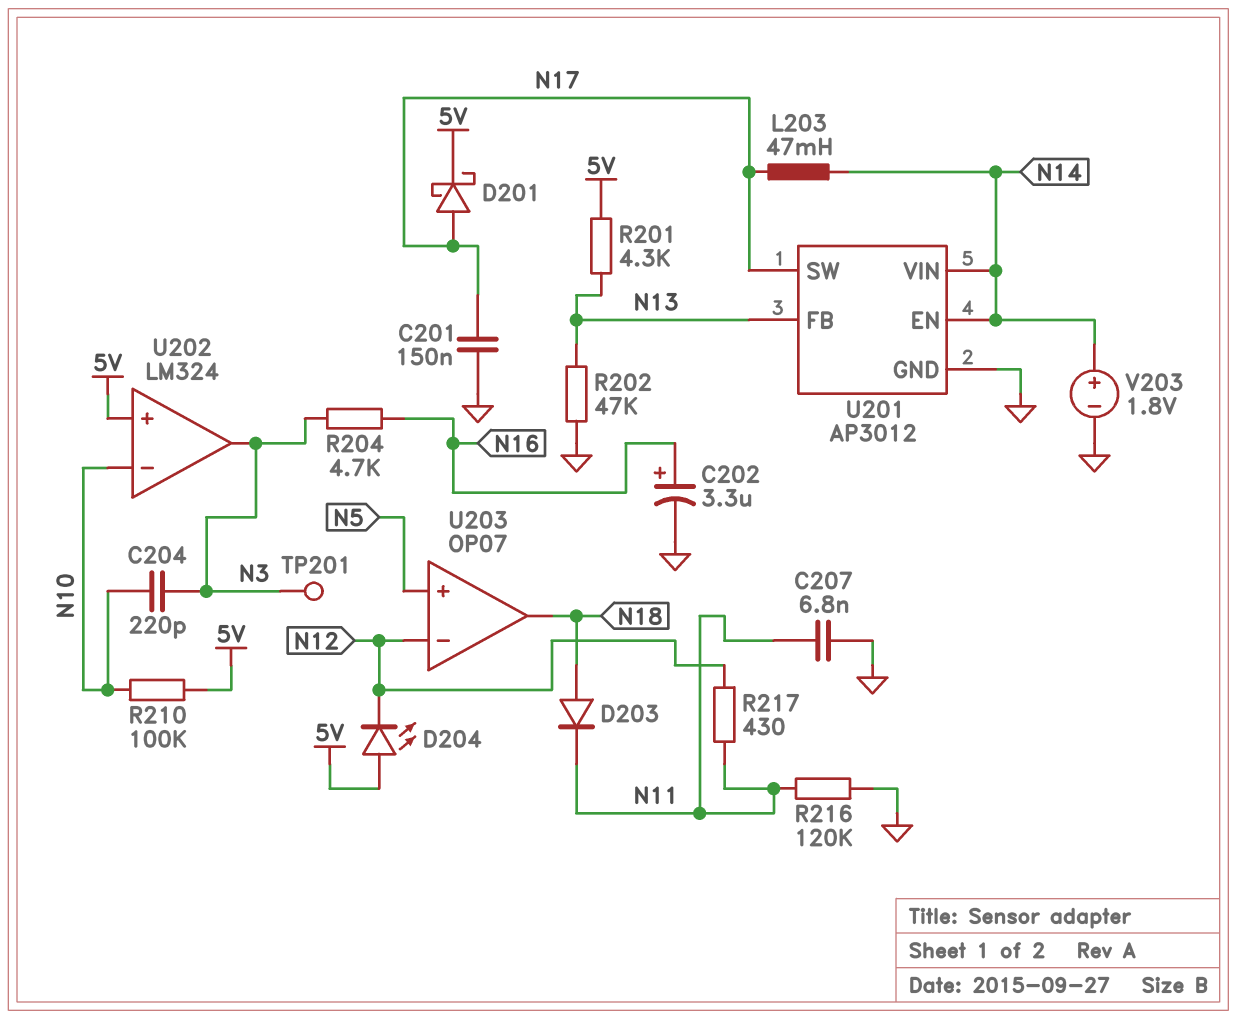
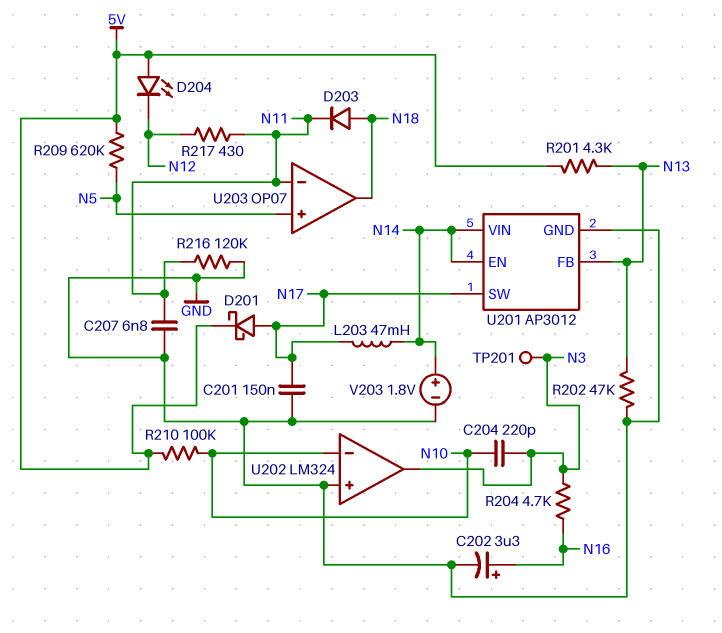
R209: none -> 620k (5V, N5)
U202 pin in+: 5V -> GND
U203 pin in-: N12 -> N11

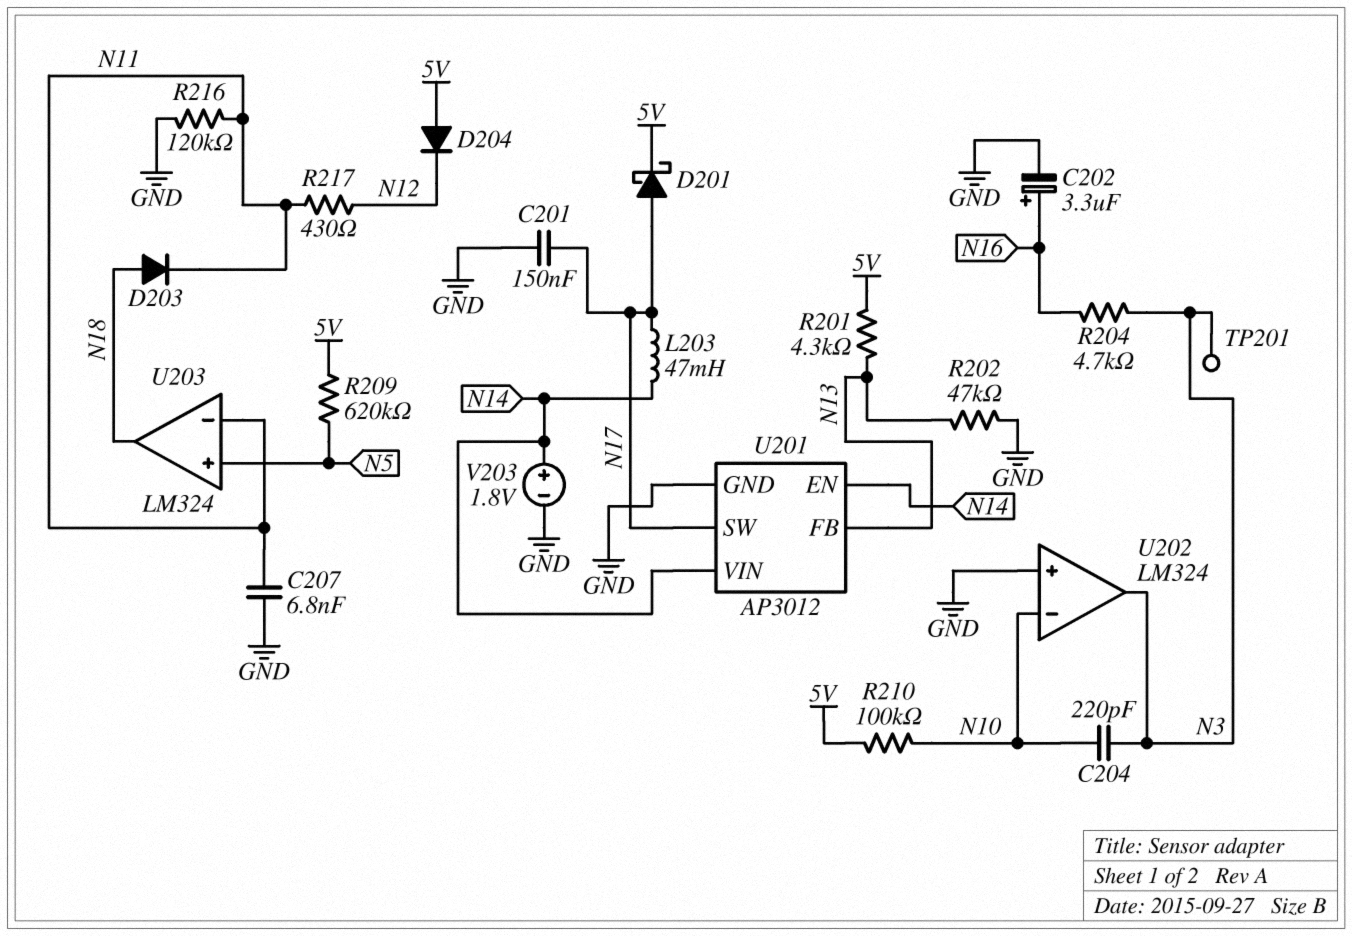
D204: LED (A 5V, K N12) -> diode (A 5V, K N12)
U203: OP07 -> LM324

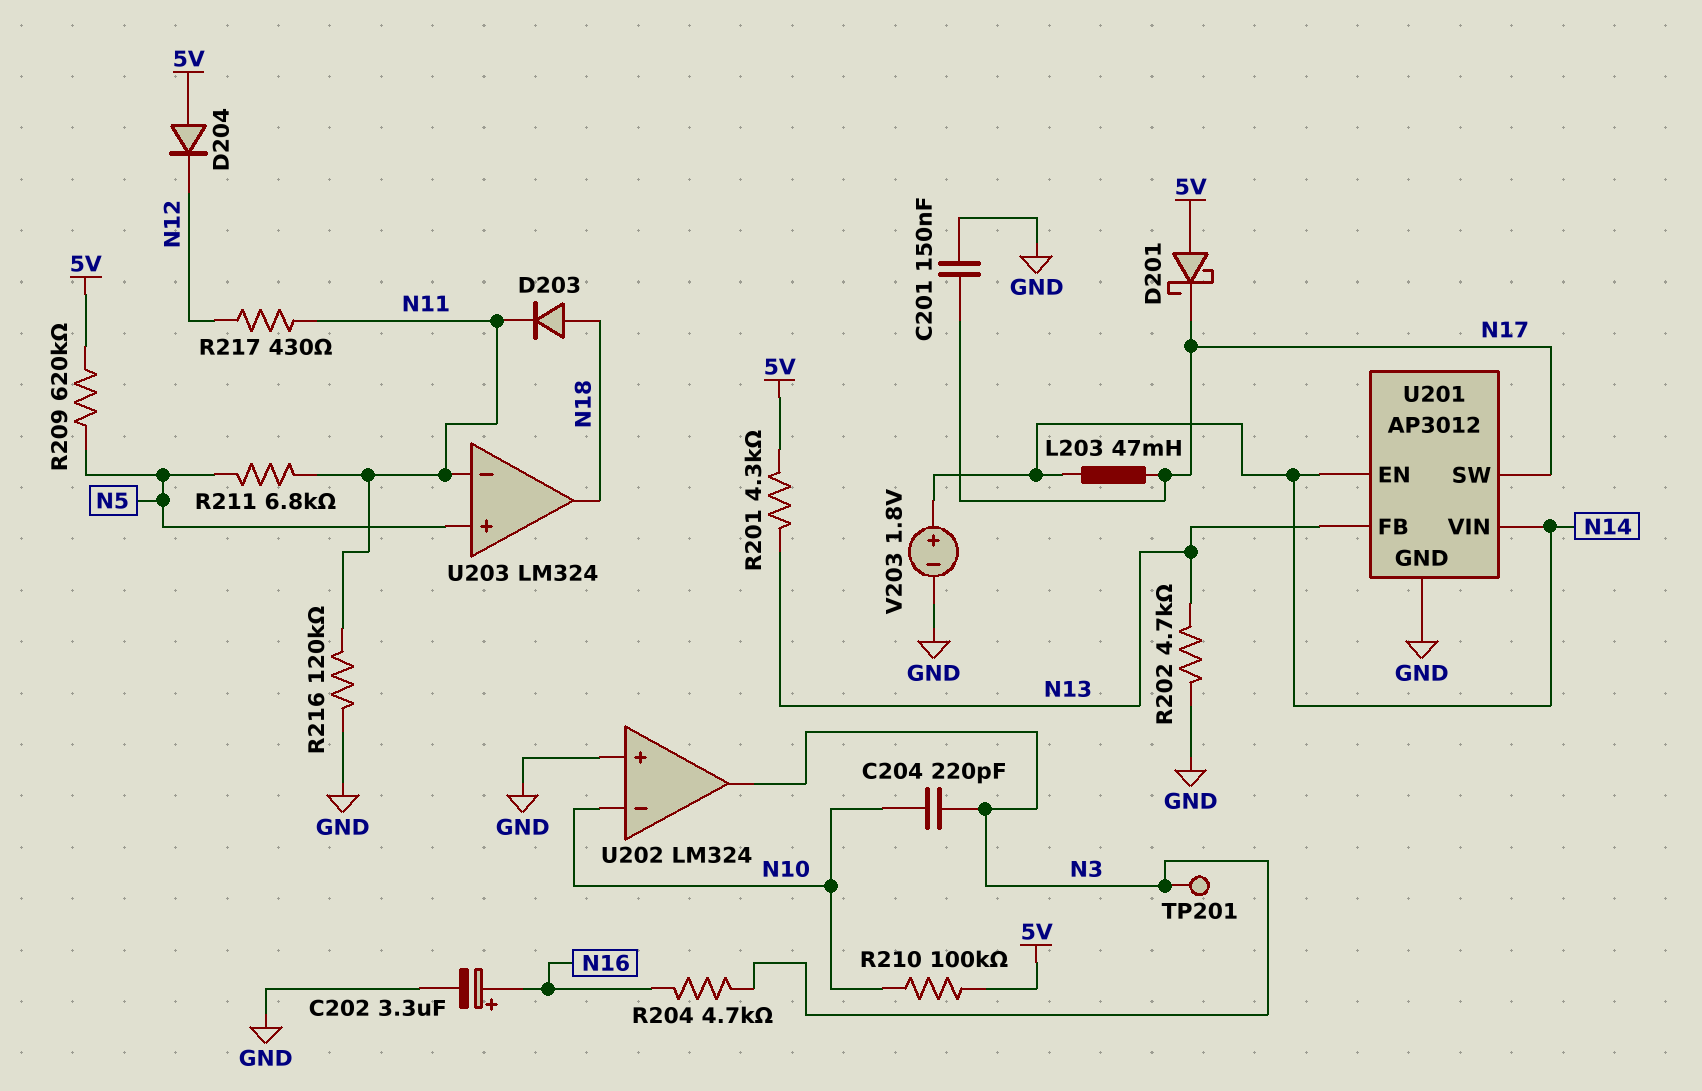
C207: 6.8nF (GND, N11) -> none
D201: schottky (A N17, K 5V) -> schottky (A 5V, K N17)
R202: 47k (GND, N13) -> 4.7k (GND, N13)
R211: none -> 6.8k (N5, N11)

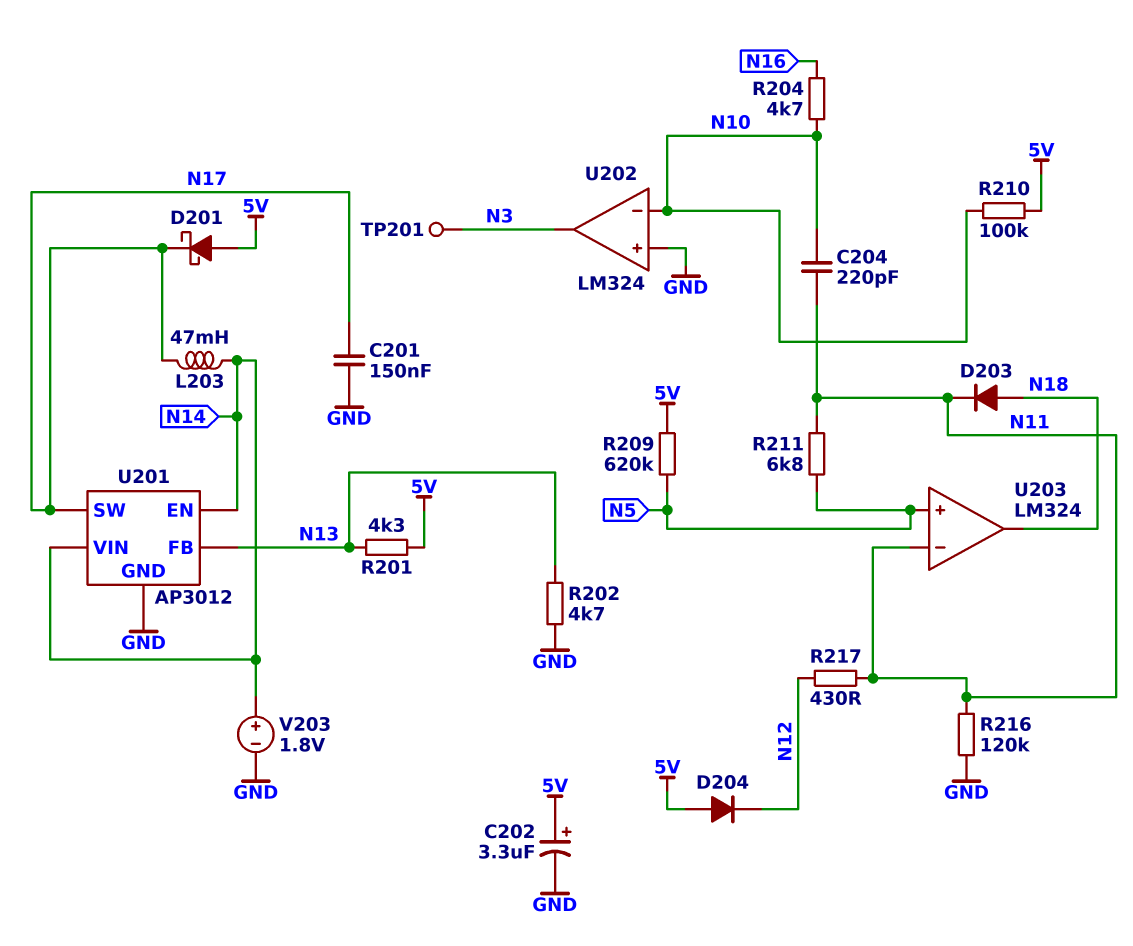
C202: 3.3uF (plus N16, minus GND) -> 3.3uF (plus 5V, minus GND)
C204: 220pF (N3, N10) -> 220pF (N10, N11)
R204: 4.7k (N3, N16) -> 4.7k (N10, N16)

